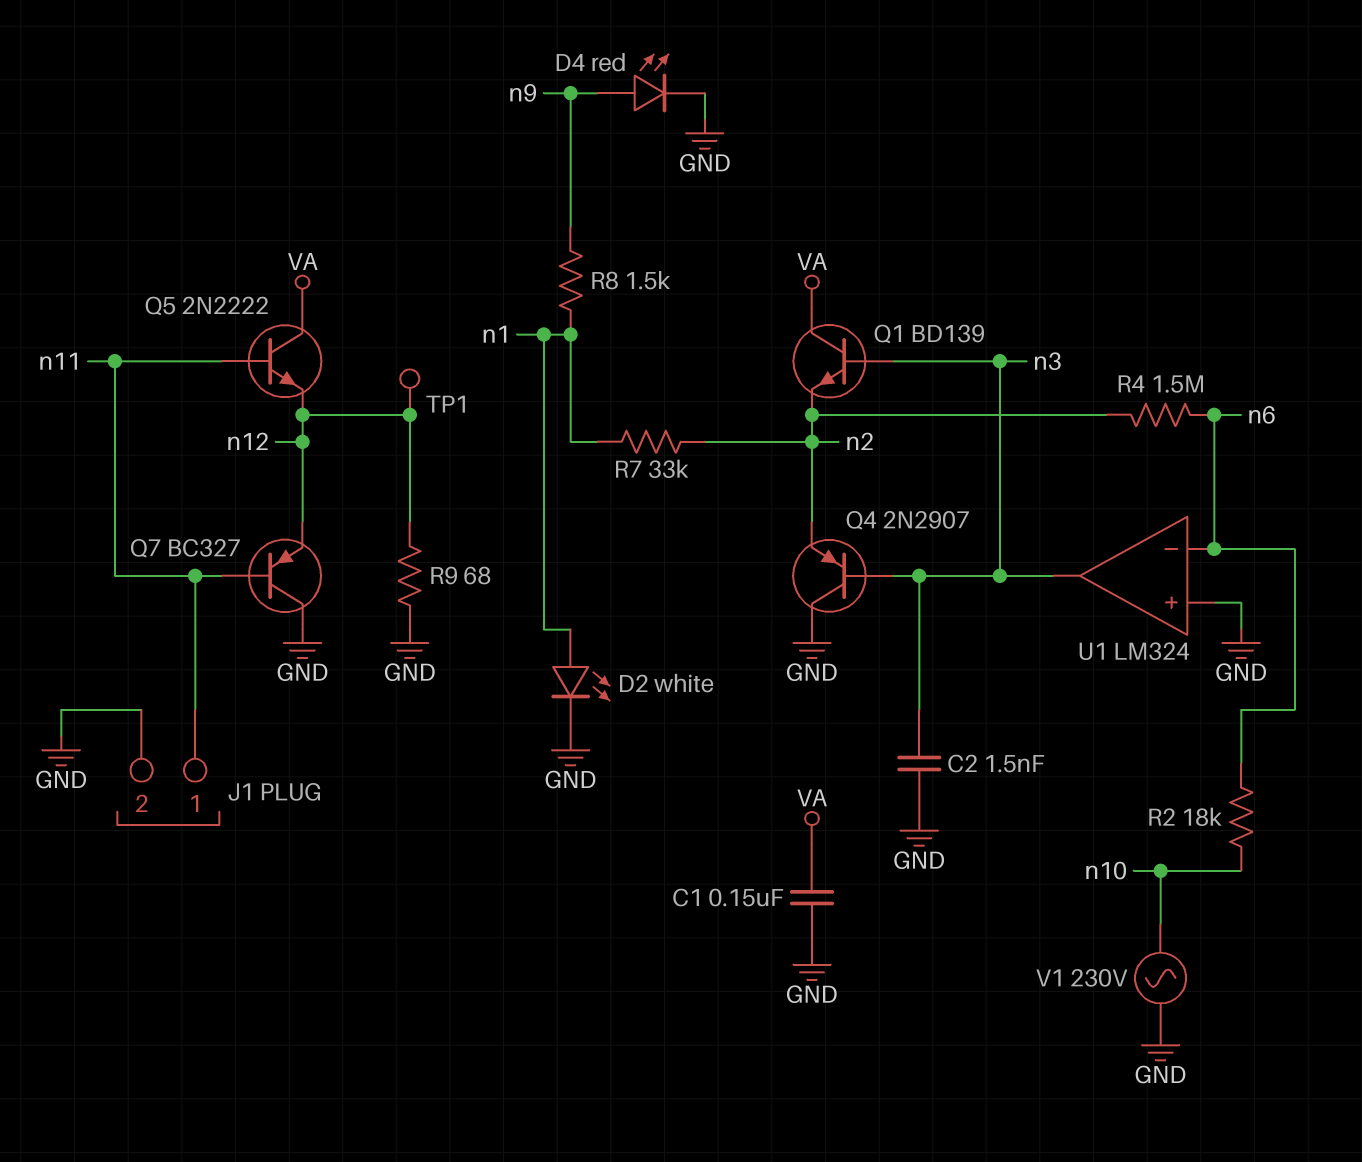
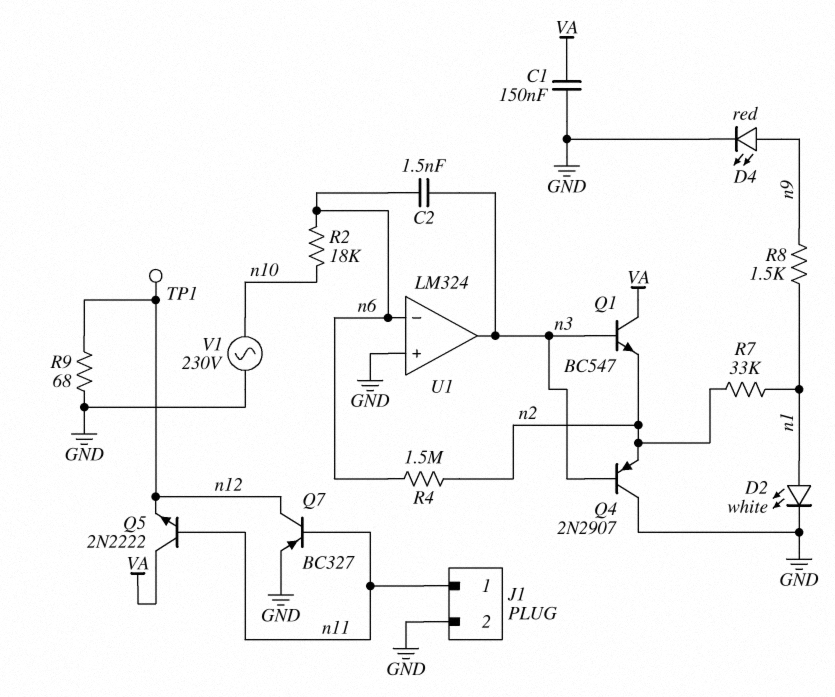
C2: 1.5nF (GND, n3) -> 1.5nF (n3, n6)
Q1: NPN BD139 (B n3, C VA, E n2) -> NPN BC547 (B n3, C VA, E n2)
Q7: PNP BC327 (B n11, C GND, E n12) -> PNP BC327 (B n11, C n12, E GND)

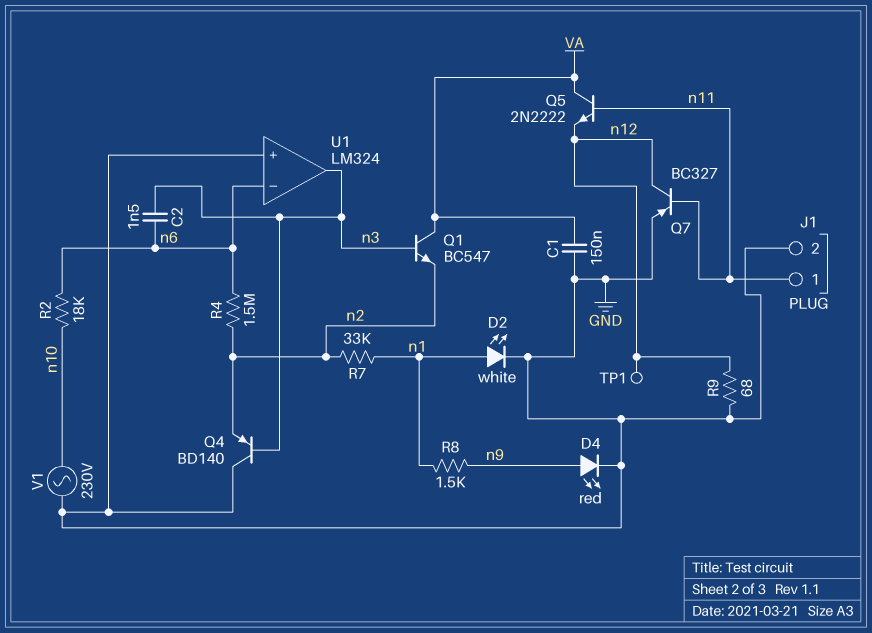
Q4: PNP 2N2907 (B n3, C GND, E n2) -> PNP BD140 (B n3, C GND, E n2)

